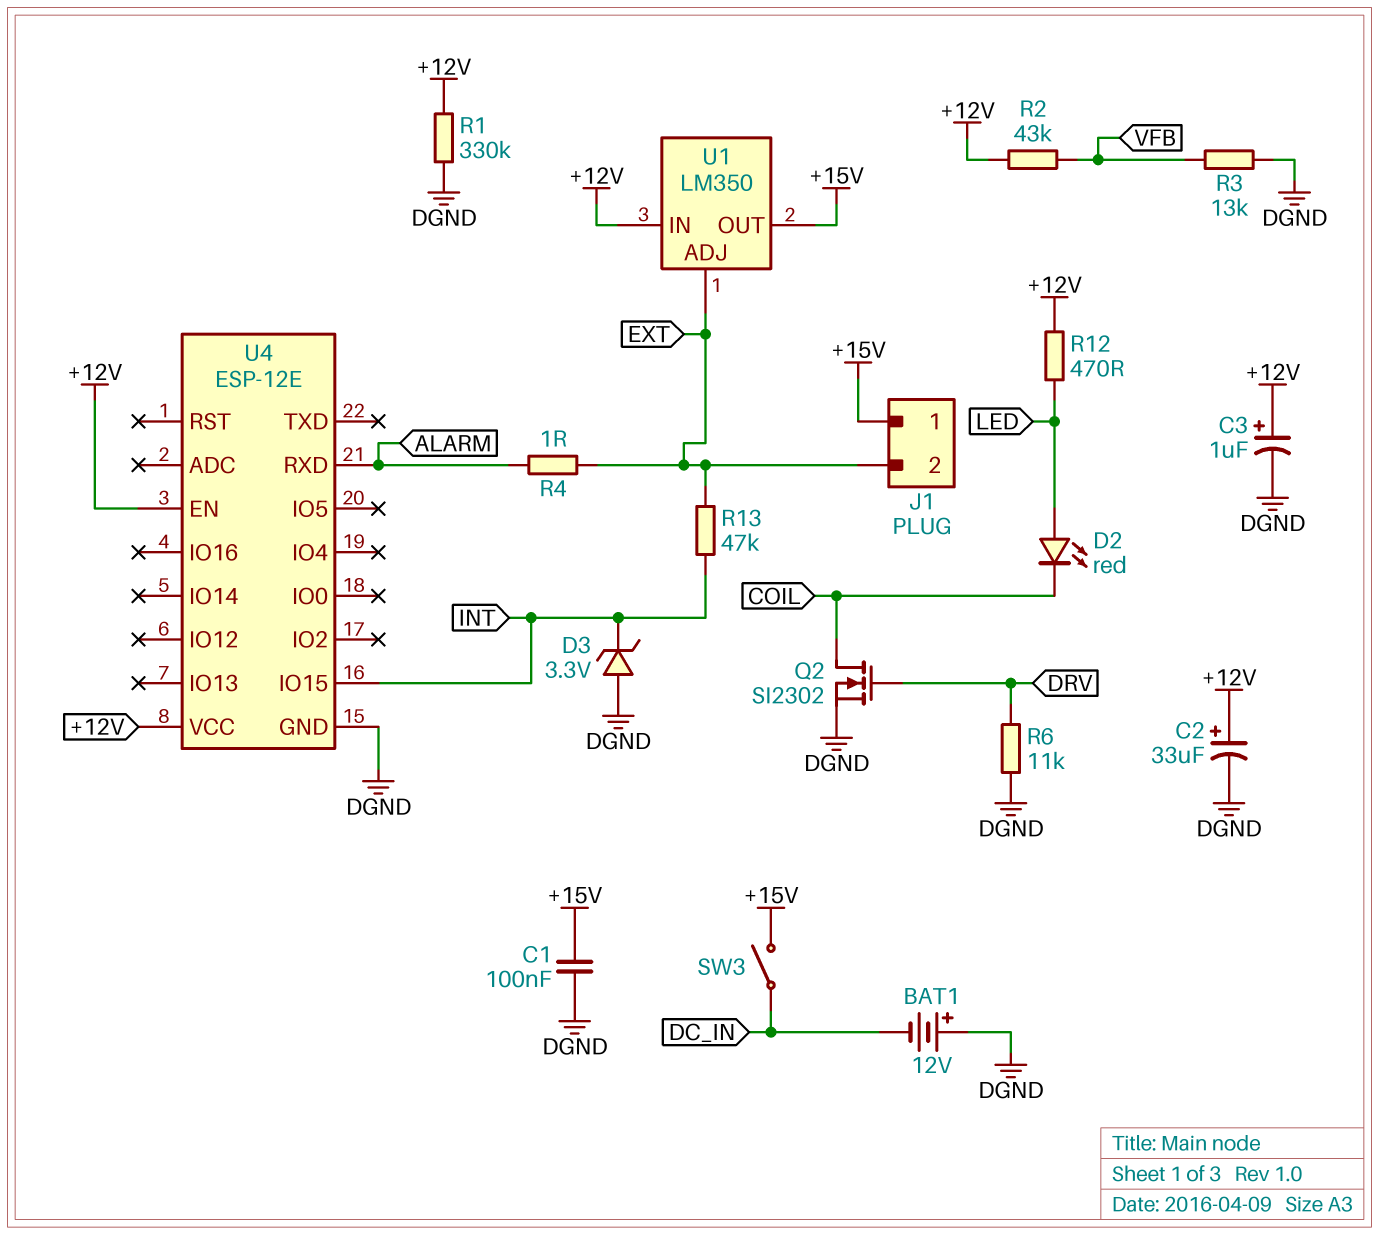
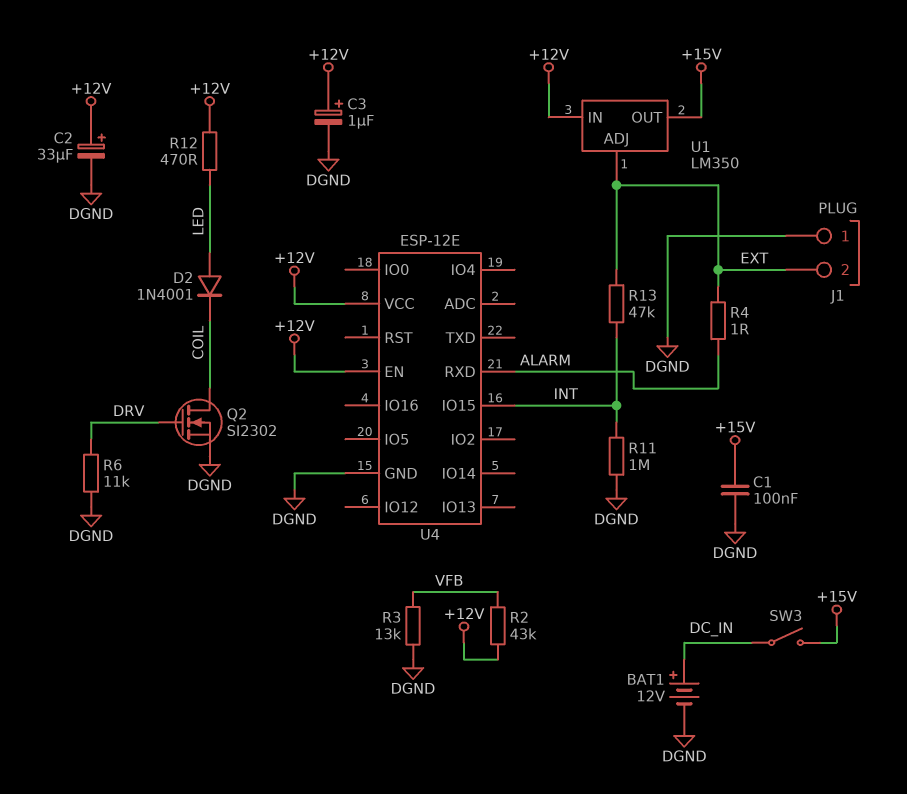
BAT1: 12V (plus DGND, minus DC_IN) -> 12V (plus DC_IN, minus DGND)
D2: LED red (A LED, K COIL) -> diode 1N4001 (A LED, K COIL)
D3: zener 3.3V (A DGND, K INT) -> none
J1 pin 1: +15V -> DGND
R1: 330k (+12V, DGND) -> none
R11: none -> 1M (DGND, INT)

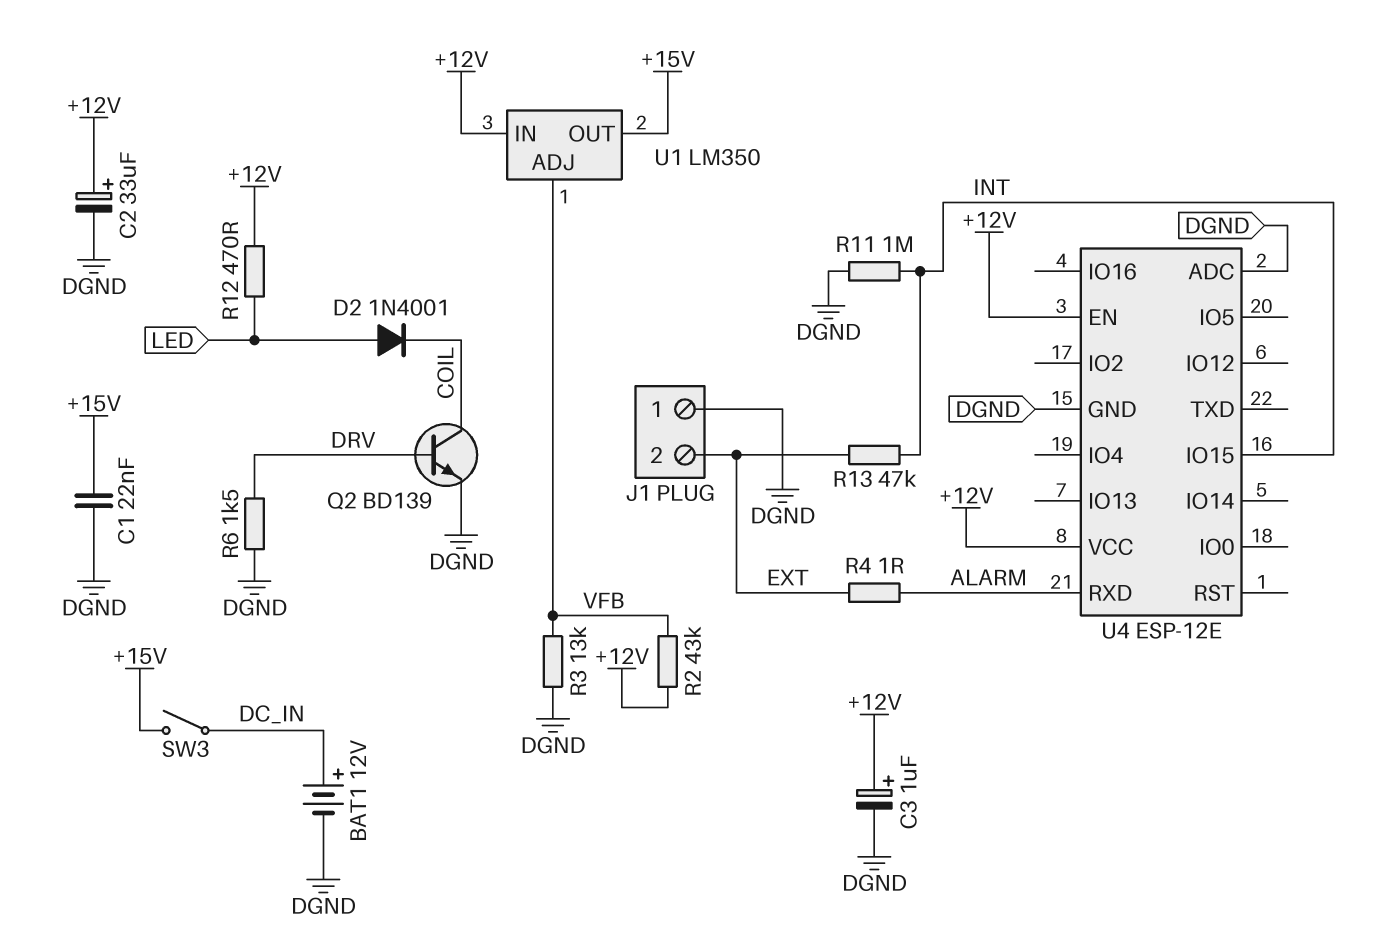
C1: 100nF (+15V, DGND) -> 22nF (+15V, DGND)
Q2: NMOS SI2302 (G DRV, D COIL, S DGND) -> NPN BD139 (B DRV, C COIL, E DGND)
R6: 11k (DGND, DRV) -> 1.5k (DGND, DRV)
U1 pin ADJ: EXT -> VFB
U4 pin ADC: none -> DGND

